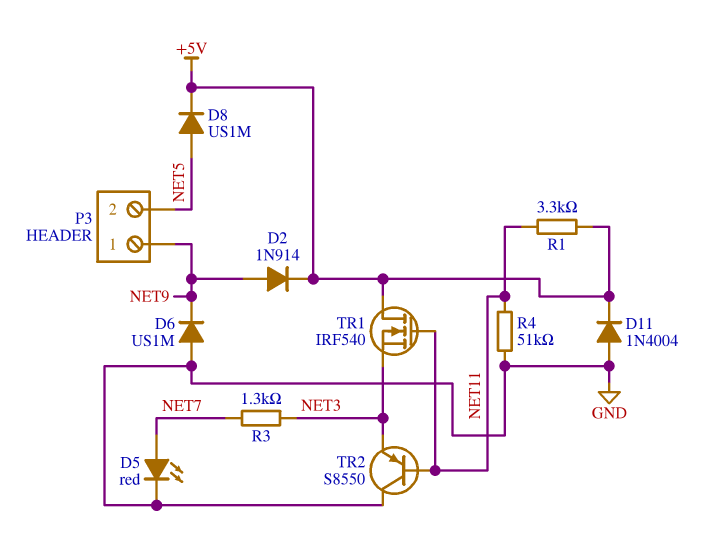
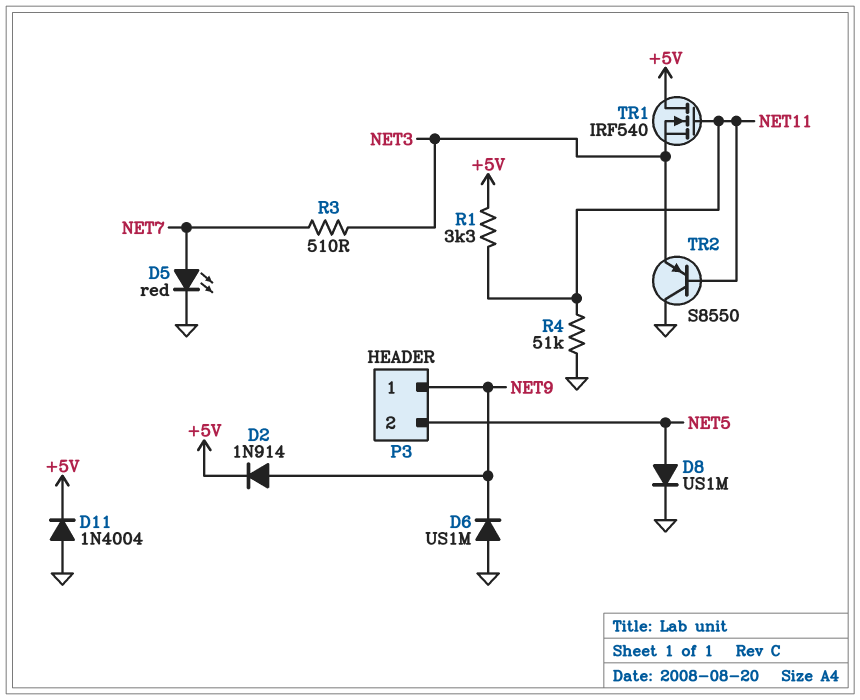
D8: diode US1M (A NET5, K +5V) -> diode US1M (A NET5, K GND)
R3: 1.3k (NET3, NET7) -> 510 (NET3, NET7)

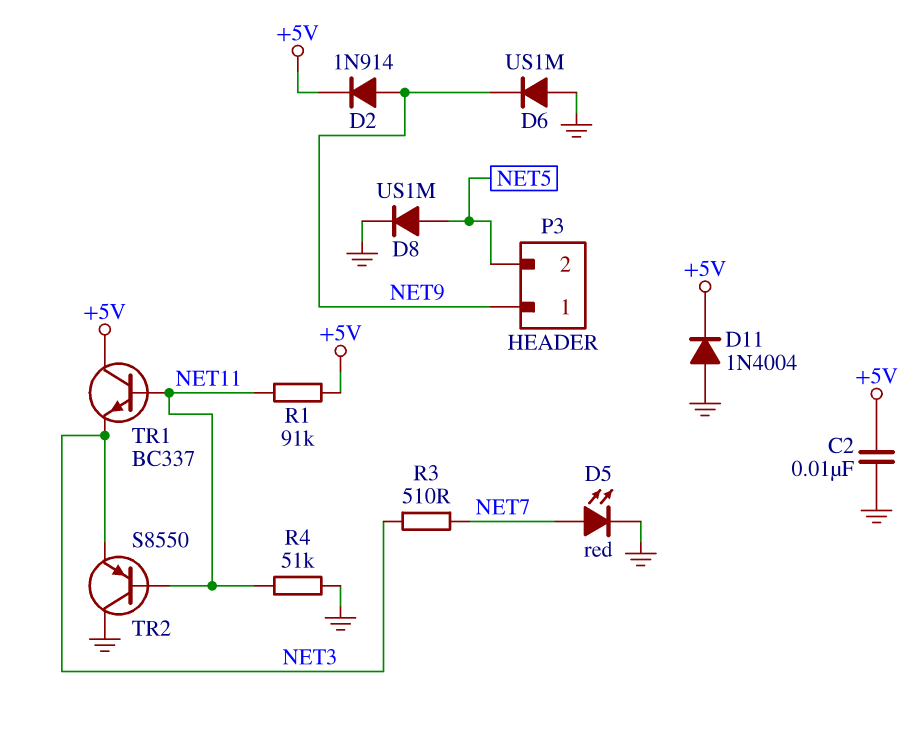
C2: none -> 10nF (+5V, GND)
R1: 3.3k (+5V, NET11) -> 91k (+5V, NET11)
TR1: NMOS IRF540 (G NET11, D +5V, S NET3) -> NPN BC337 (B NET11, C +5V, E NET3)

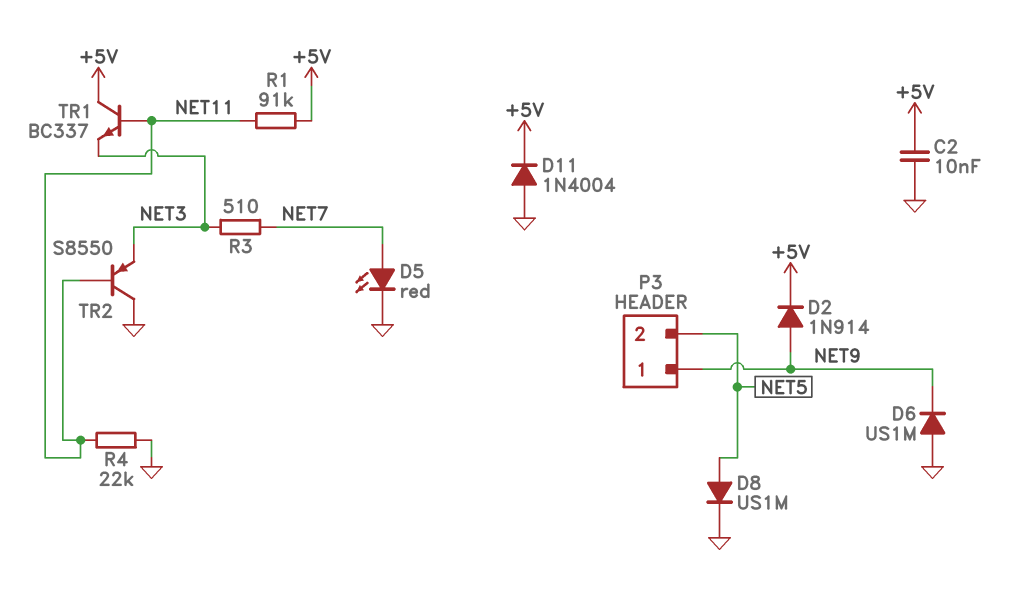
R4: 51k (GND, NET11) -> 22k (GND, NET11)

